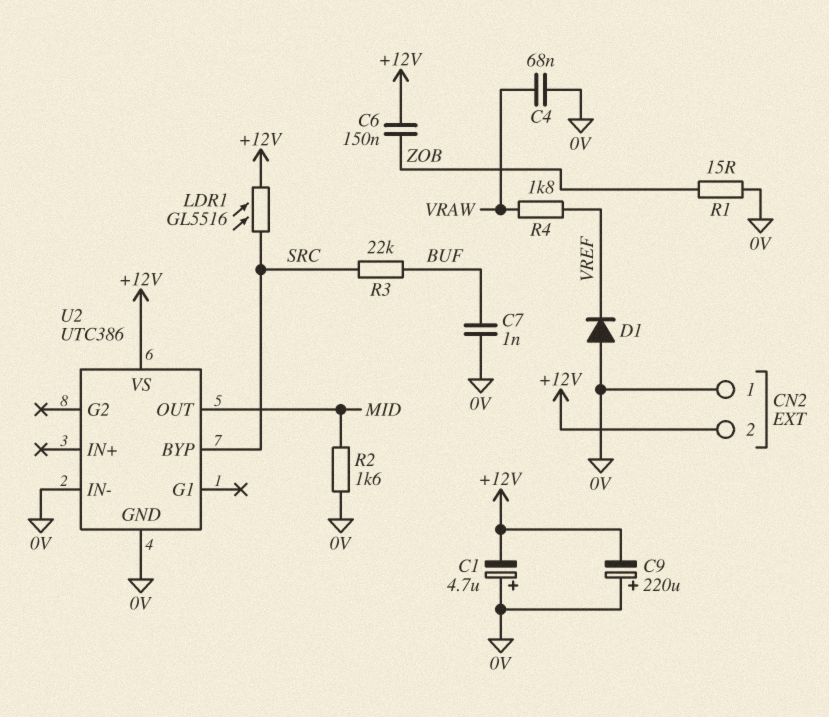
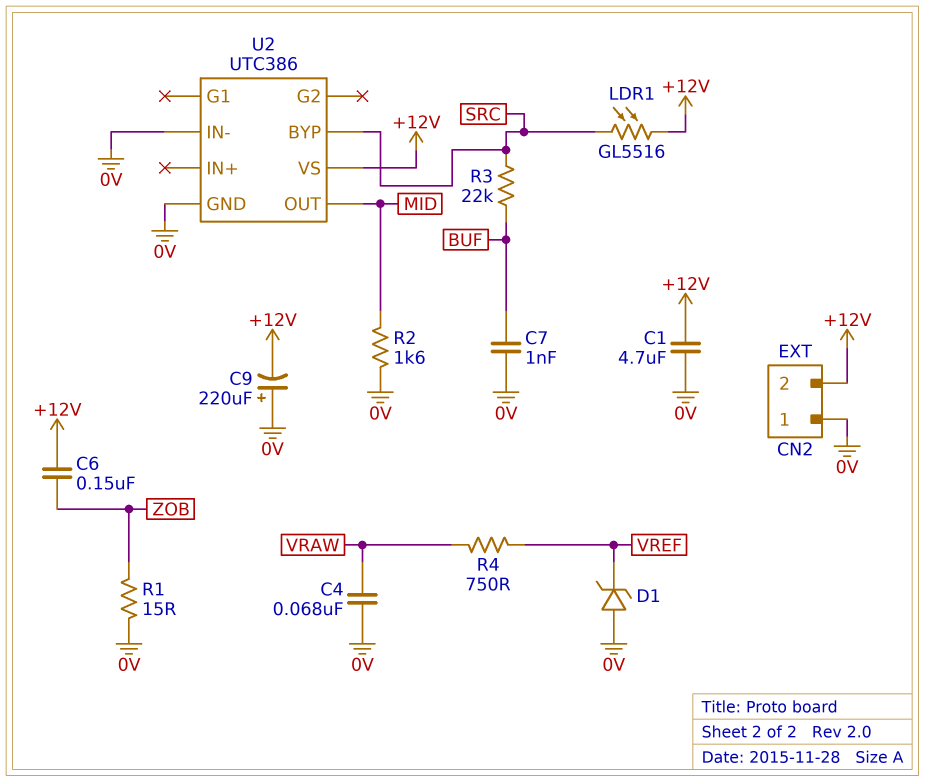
C1: 4.7uF (plus 0V, minus +12V) -> 4.7uF (+12V, 0V)
D1: diode (A 0V, K VREF) -> zener (A 0V, K VREF)
R4: 1.8k (VRAW, VREF) -> 750 (VRAW, VREF)

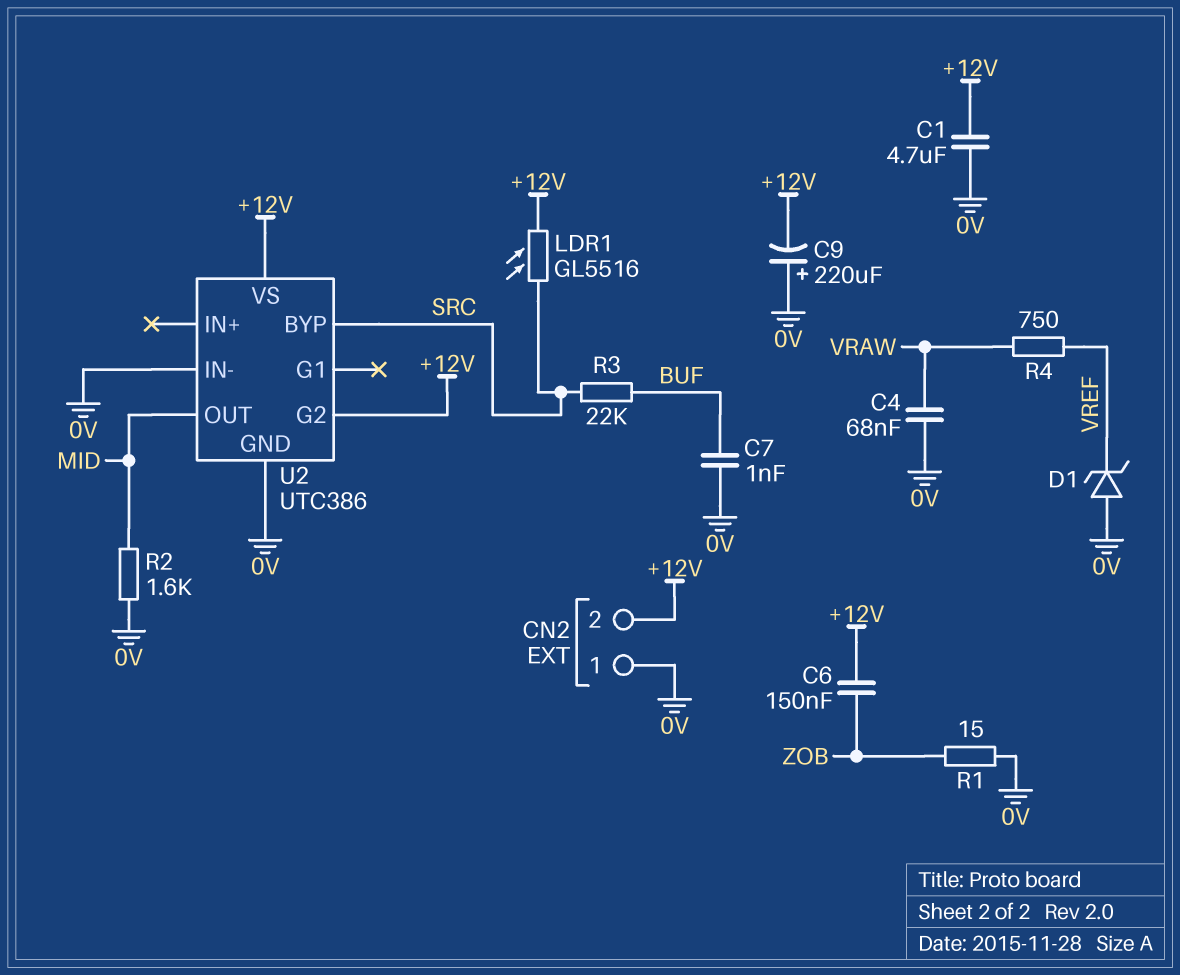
U2 pin G2: none -> +12V

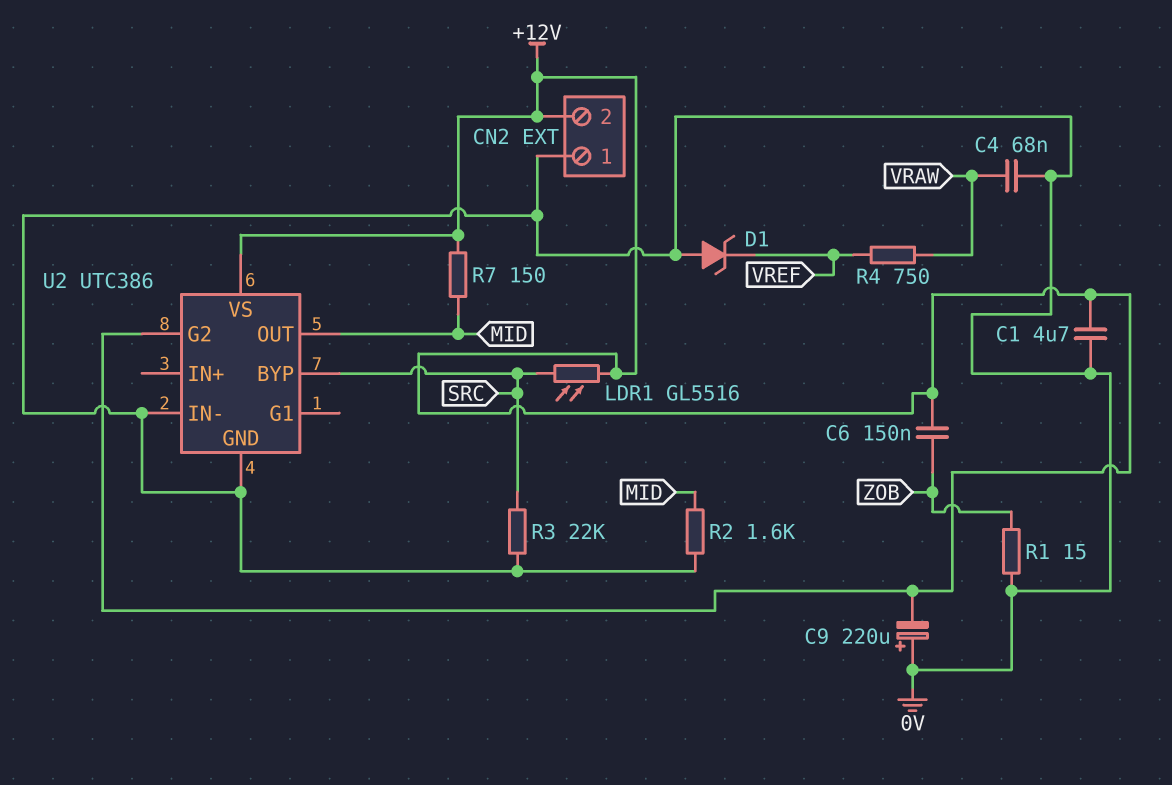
C7: 1nF (0V, BUF) -> none
R3: 22k (BUF, SRC) -> 22k (0V, SRC)
R7: none -> 150 (+12V, MID)

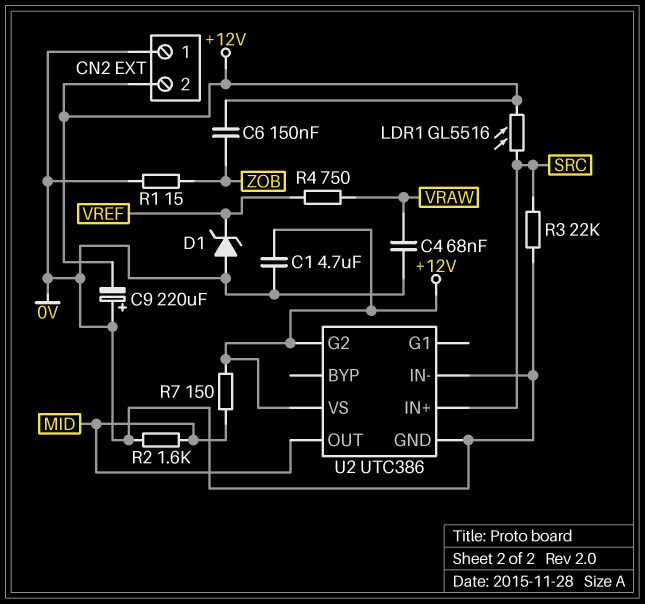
U2 pin BYP: SRC -> none
U2 pin IN+: none -> SRC

